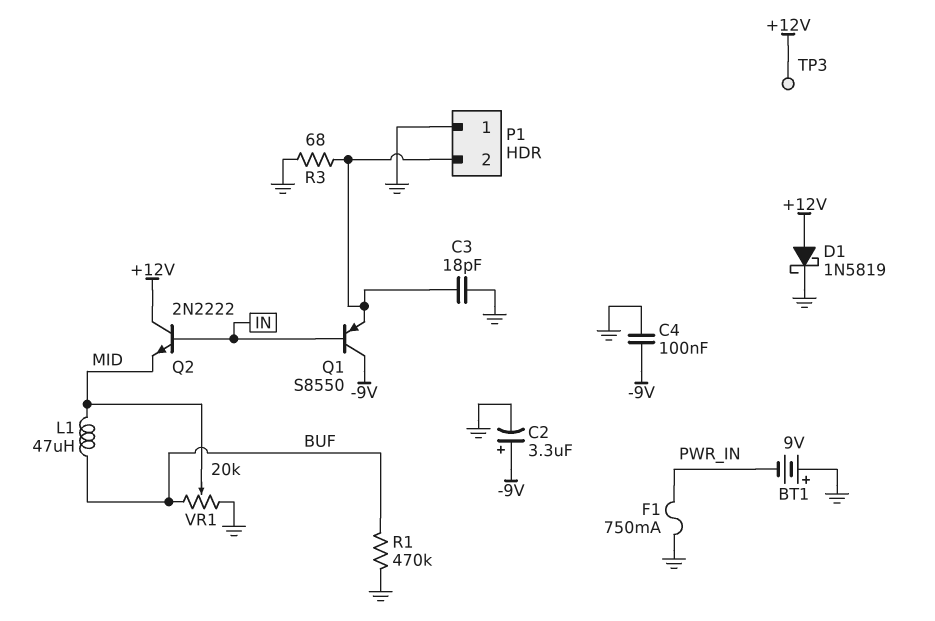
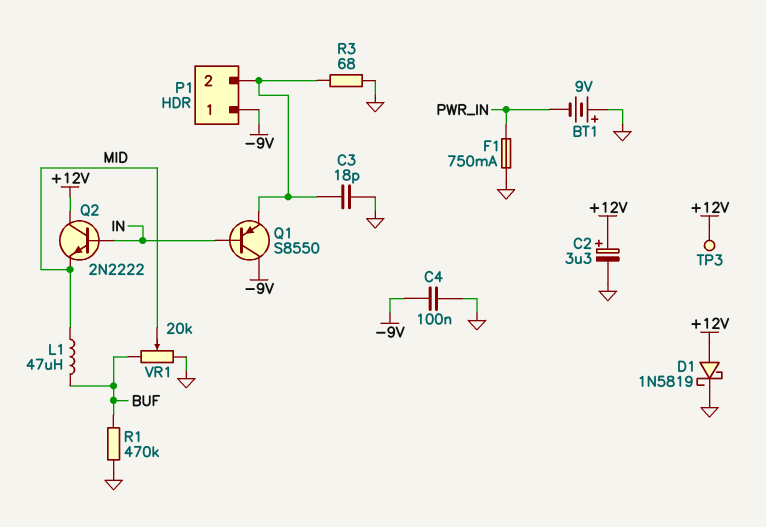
C2: 3.3uF (plus -9V, minus GND) -> 3.3uF (plus +12V, minus GND)
P1 pin 1: GND -> -9V

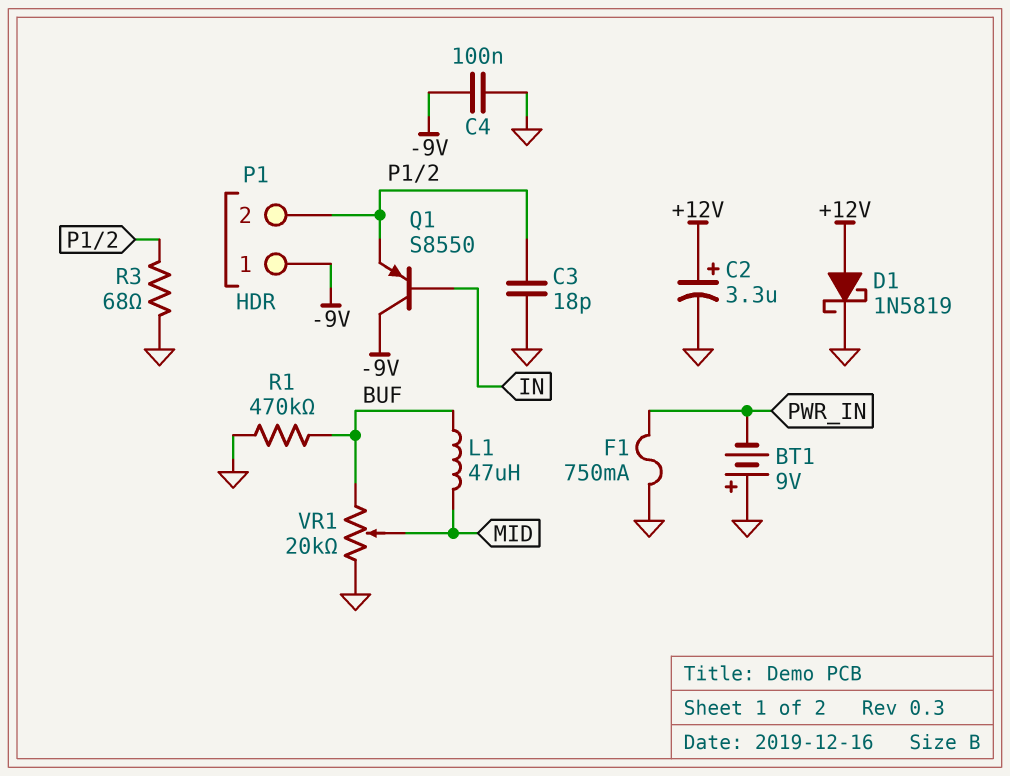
Q2: NPN 2N2222 (B IN, C +12V, E MID) -> none
TP3: test point (+12V) -> none

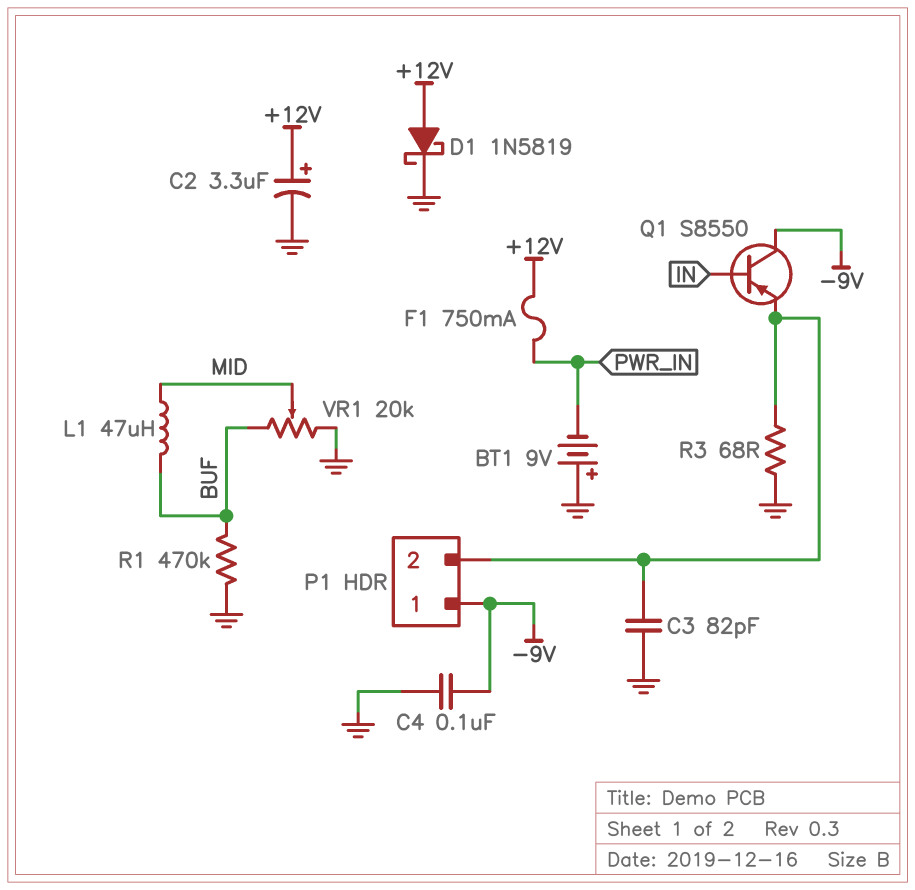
C3: 18pF (GND, P1/2) -> 82pF (GND, P1/2)
F1: 750mA (GND, PWR_IN) -> 750mA (+12V, PWR_IN)

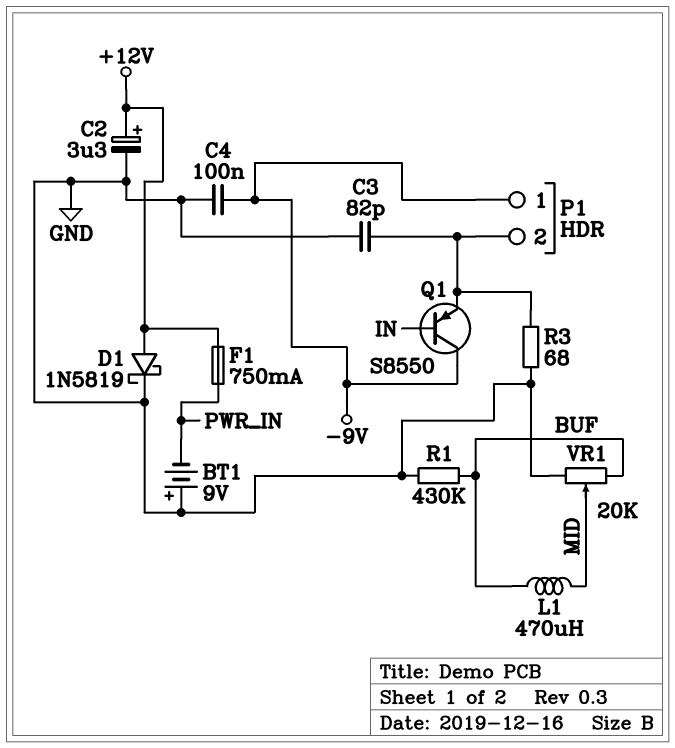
L1: 47uH (BUF, MID) -> 470uH (BUF, MID)
R1: 470k (BUF, GND) -> 430k (BUF, GND)

